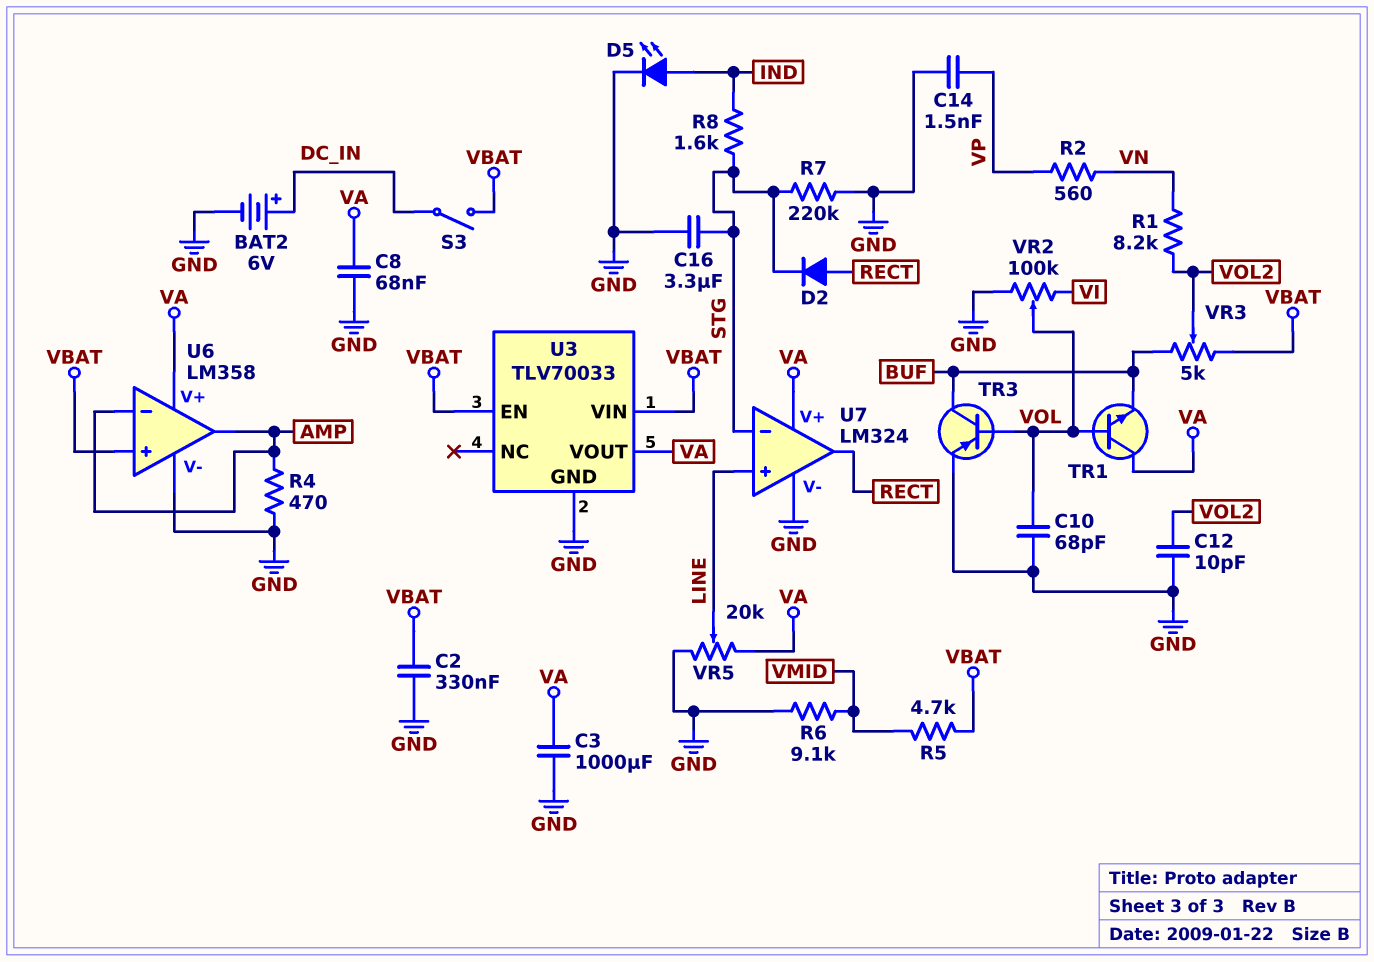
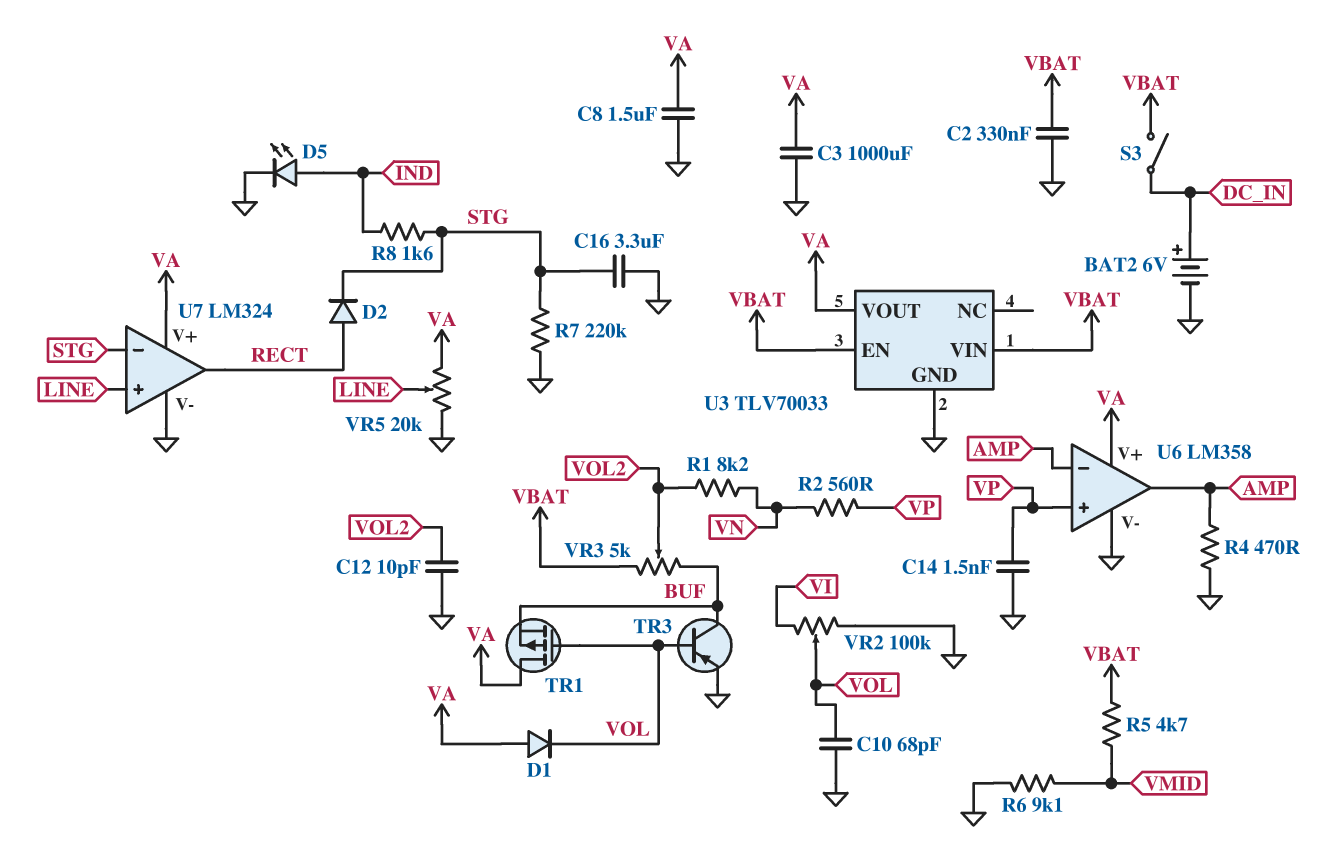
C8: 68nF (GND, VA) -> 1.5uF (GND, VA)
D1: none -> diode (A VA, K VOL)
TR1: NPN (B VOL, C VA, E BUF) -> PMOS (G VOL, D VA, S BUF)
U6 pin in+: VBAT -> VP

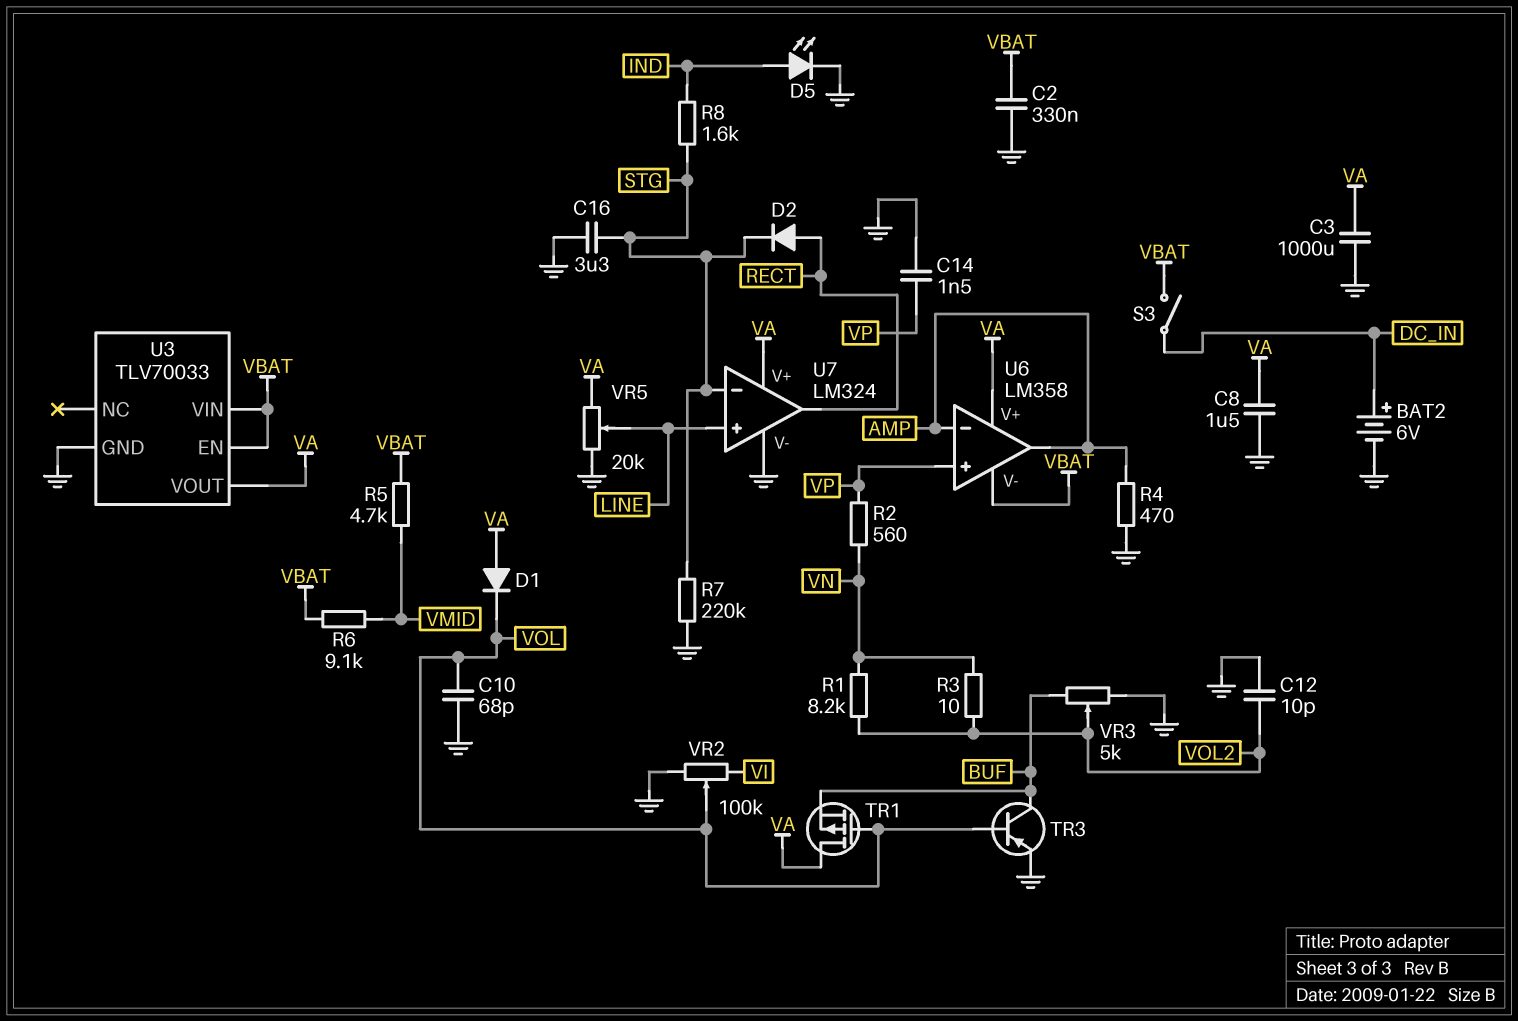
R3: none -> 10 (VN, VOL2)
R6: 9.1k (GND, VMID) -> 9.1k (VBAT, VMID)
U6 pin V-: GND -> VBAT
VR3: 5k (BUF, VBAT, wiper VOL2) -> 5k (BUF, GND, wiper VOL2)

